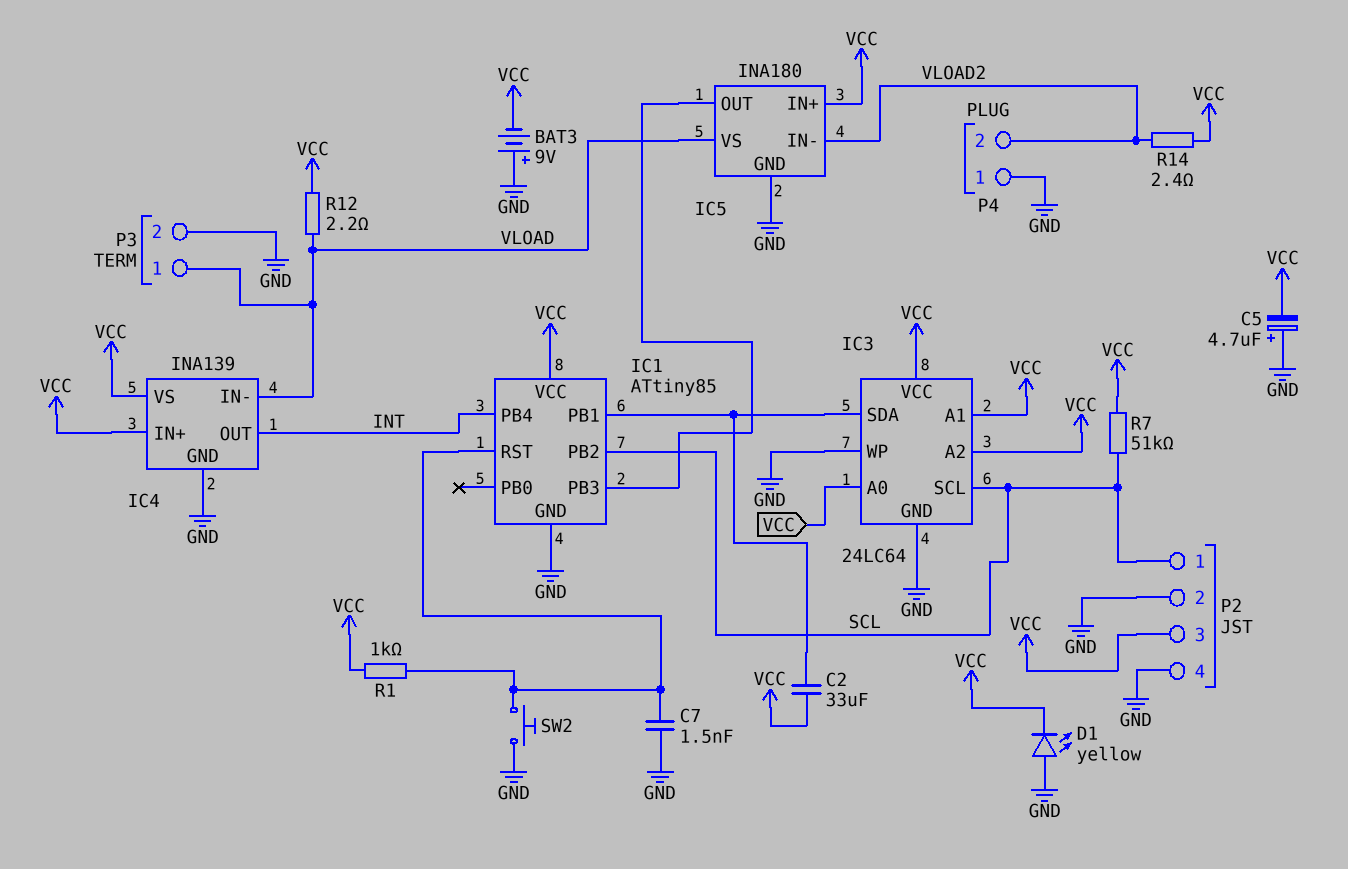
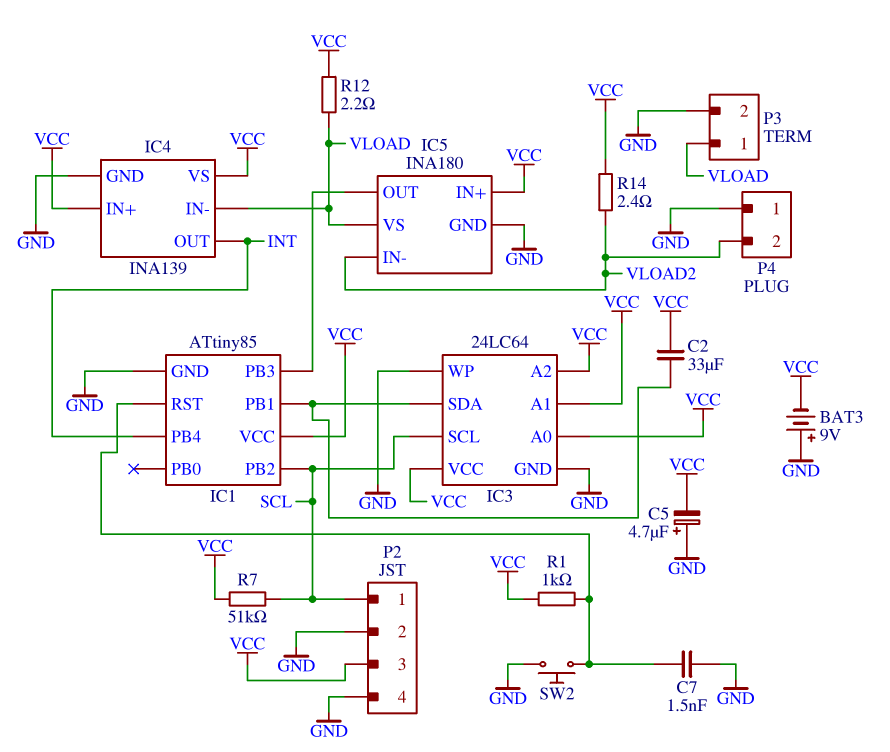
D1: LED yellow (A GND, K VCC) -> none

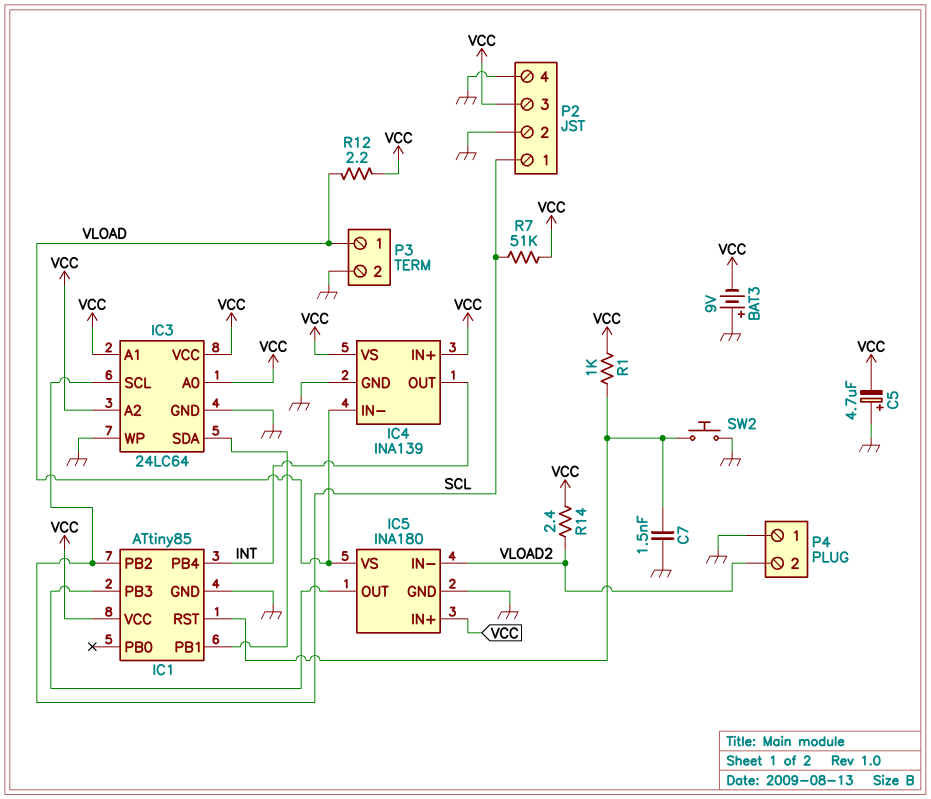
C2: 33uF (IC1/PB1, VCC) -> none

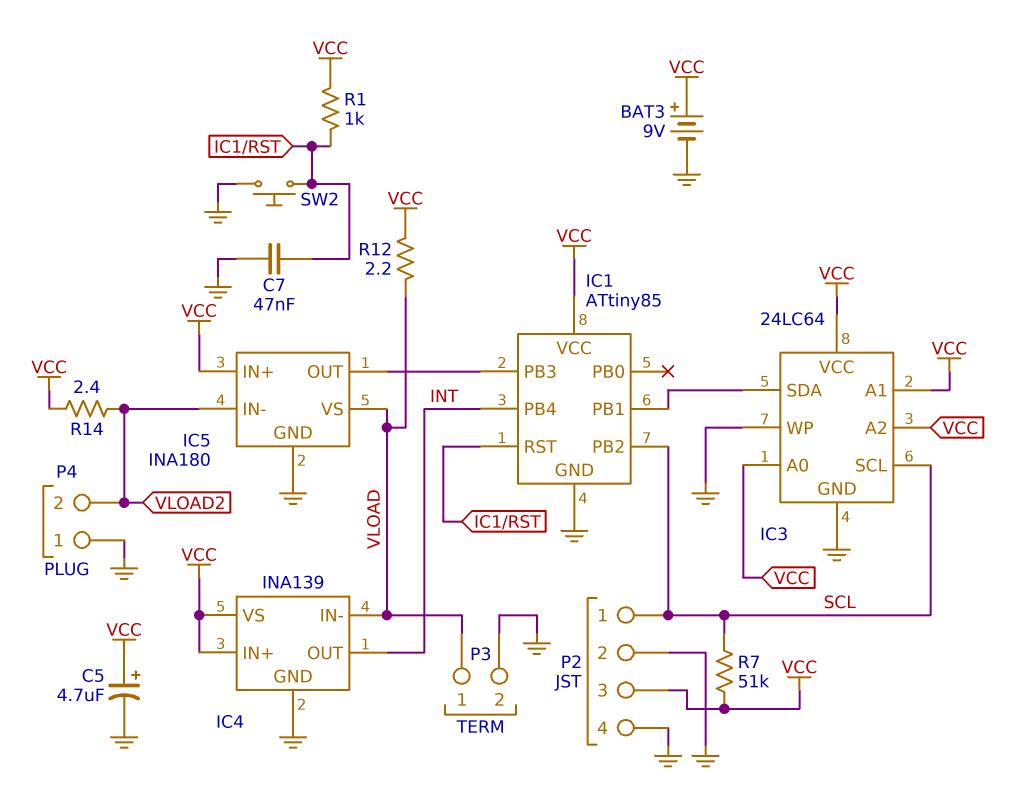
BAT3: 9V (plus GND, minus VCC) -> 9V (plus VCC, minus GND)
C5: 4.7uF (plus GND, minus VCC) -> 4.7uF (plus VCC, minus GND)
C7: 1.5nF (GND, IC1/RST) -> 47nF (GND, IC1/RST)

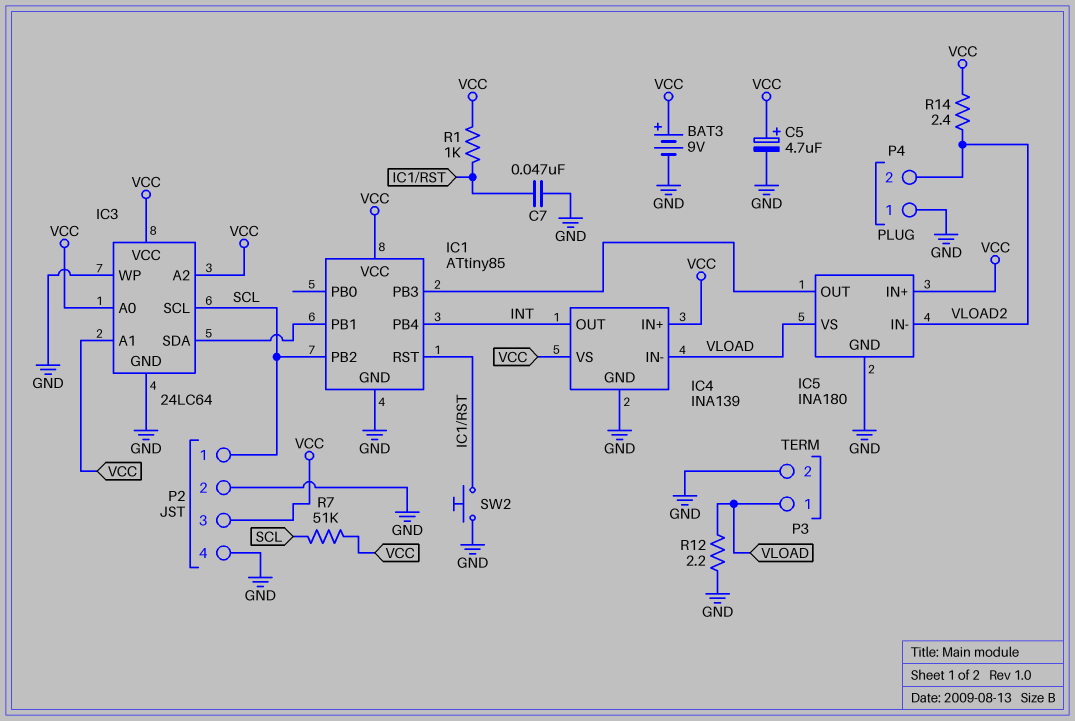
R12: 2.2 (VCC, VLOAD) -> 2.2 (GND, VLOAD)

